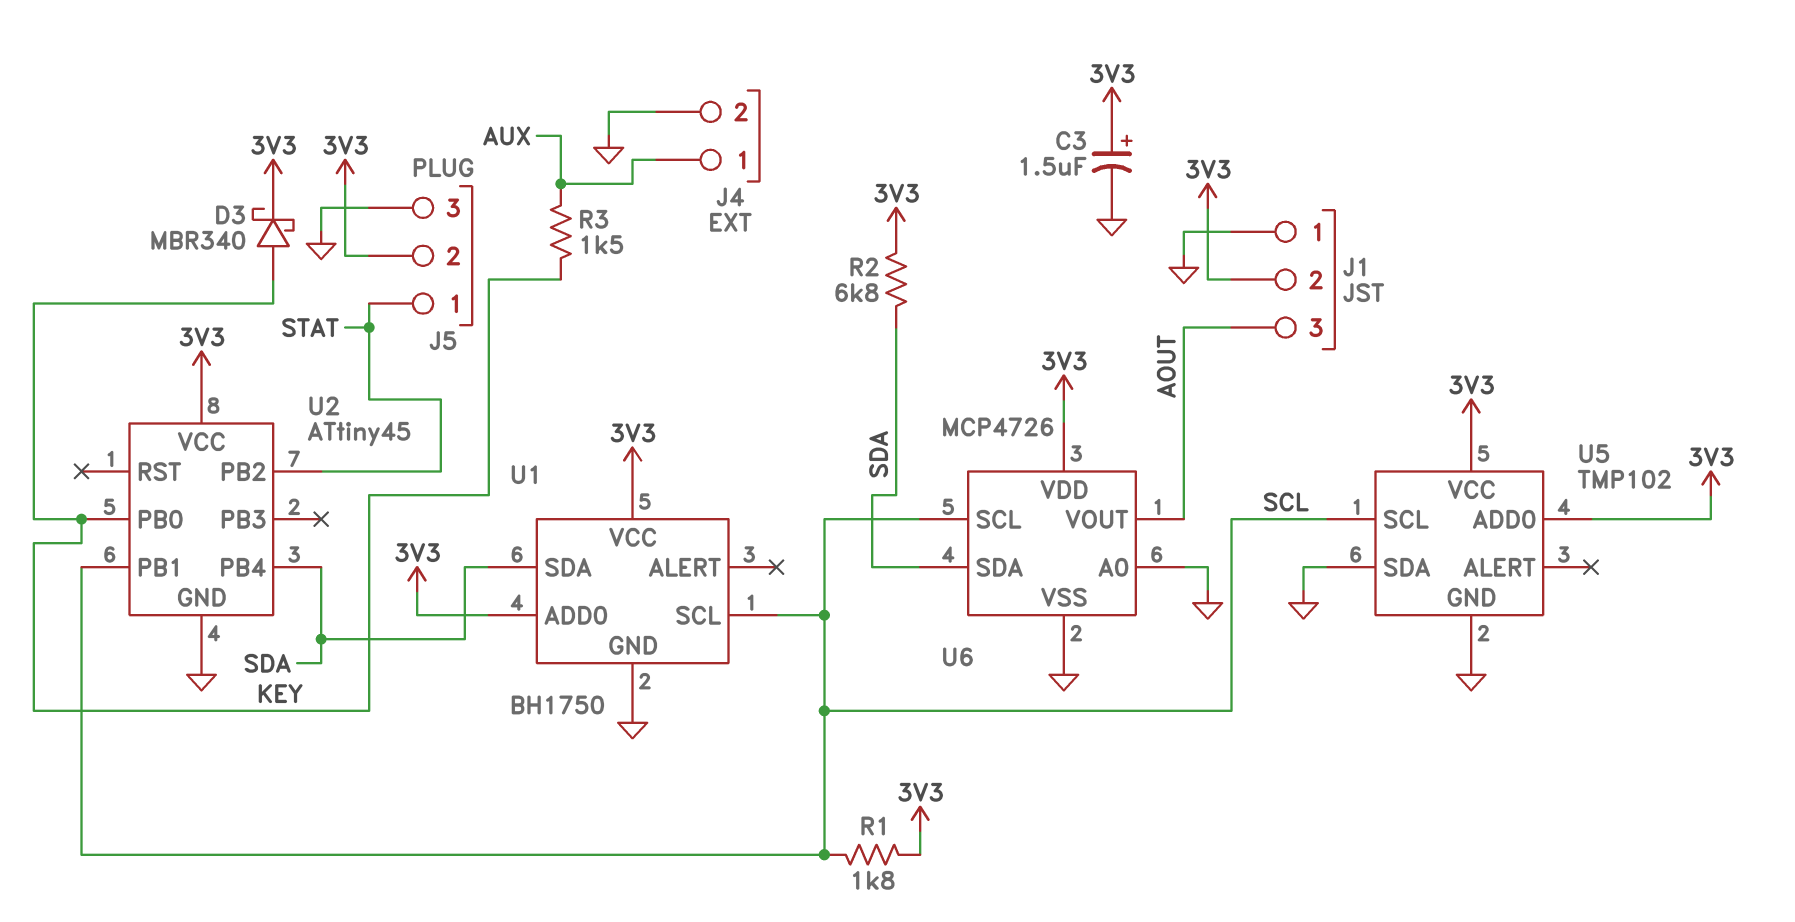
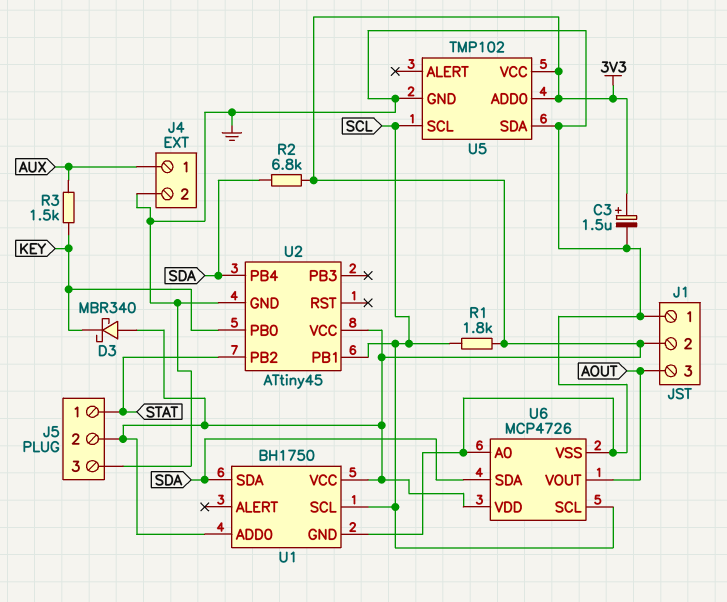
D3: schottky MBR340 (A KEY, K 3V3) -> schottky MBR340 (A 3V3, K KEY)

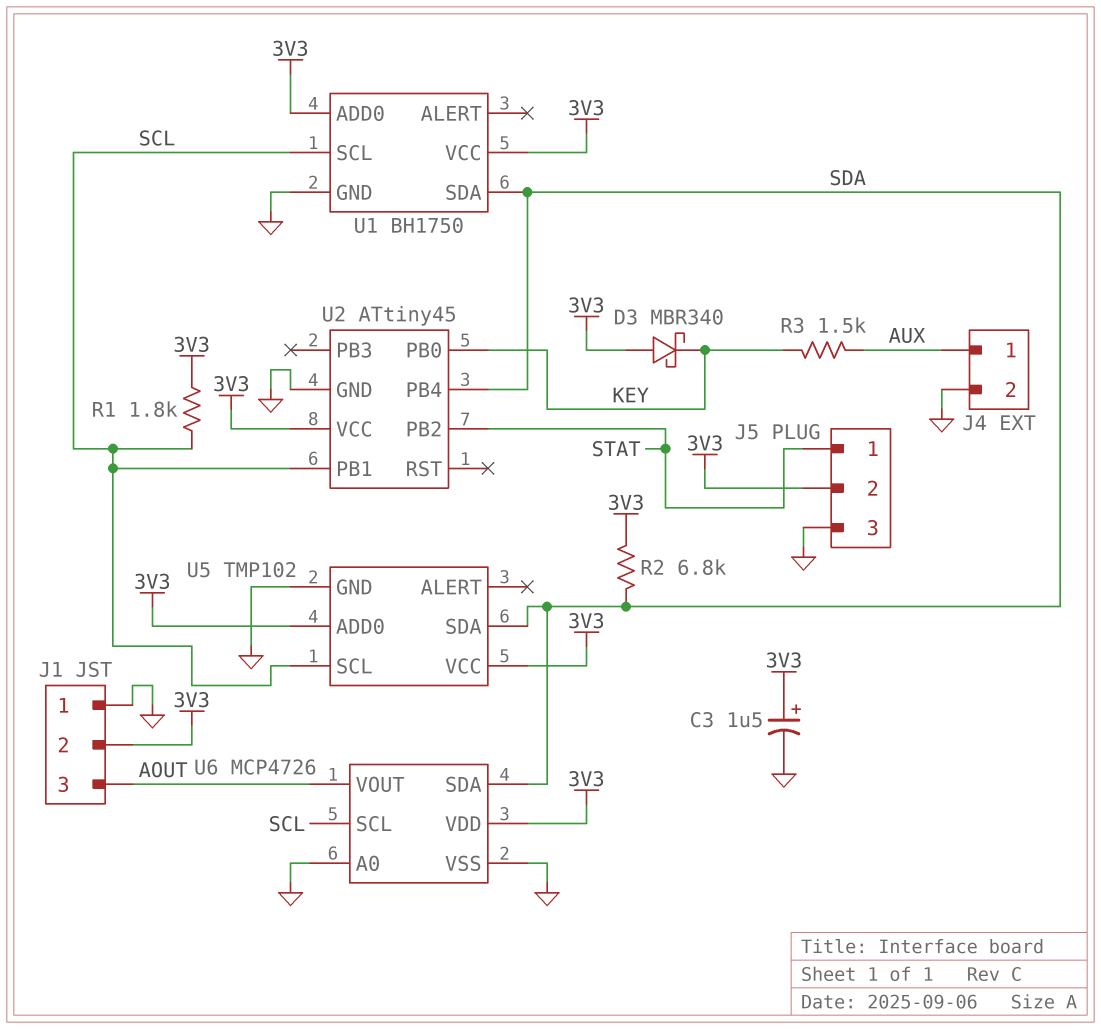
U5 pin SDA: GND -> SDA

